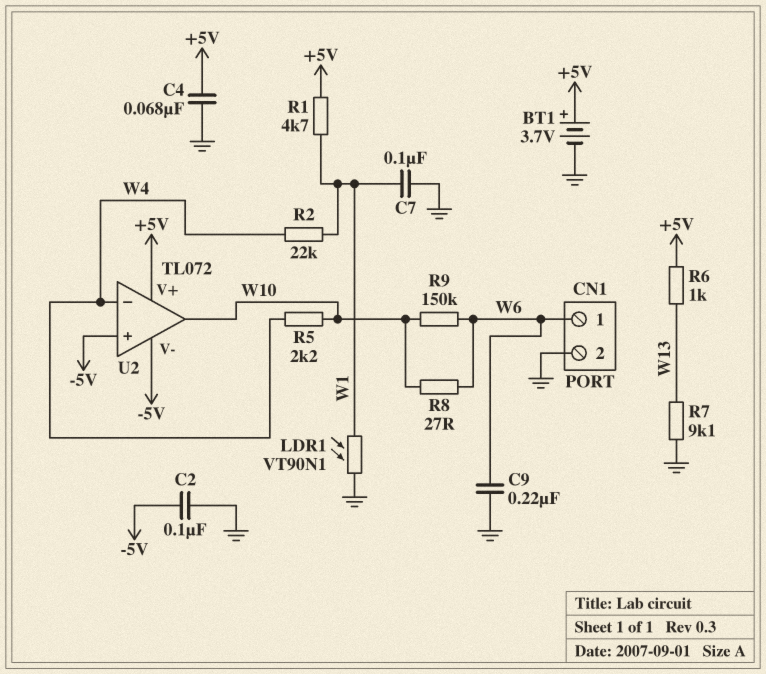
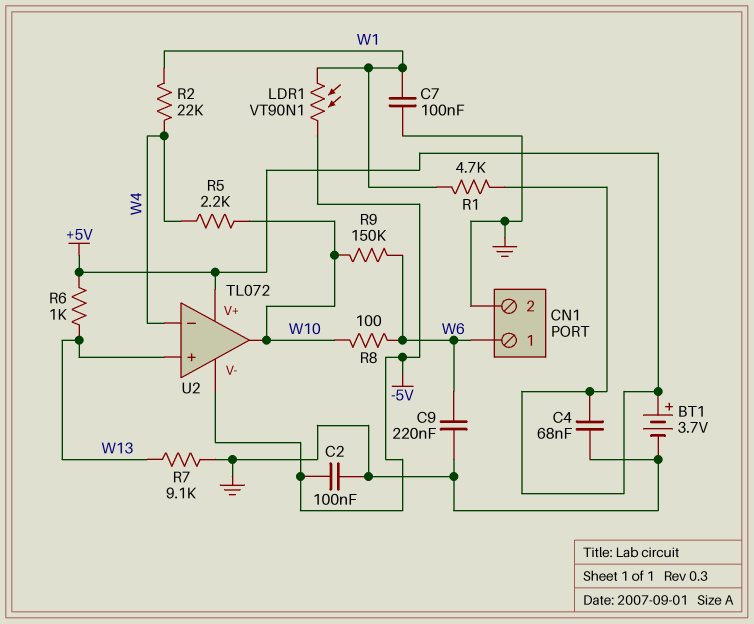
LDR1: VT90N1 (GND, W1) -> VT90N1 (-5V, W1)
R8: 27 (W6, W10) -> 100 (W6, W10)
U2 pin in+: -5V -> W13

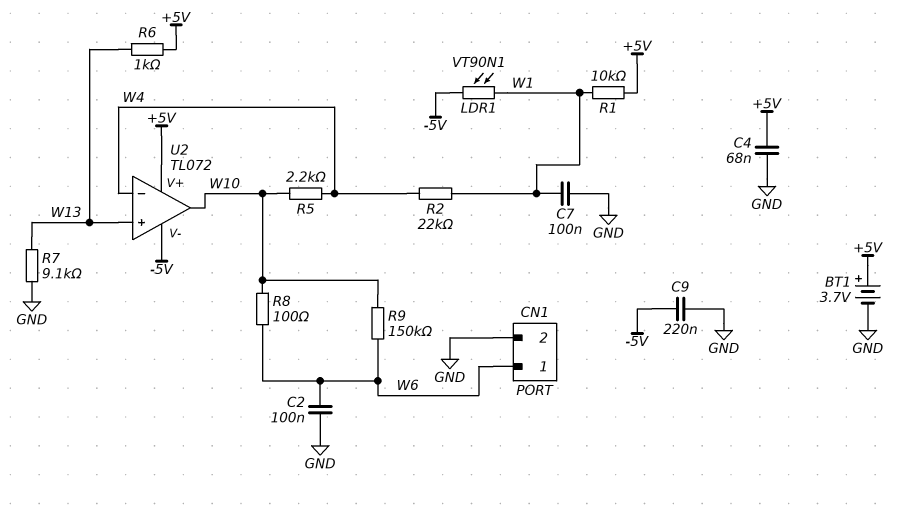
C2: 100nF (-5V, GND) -> 100nF (GND, W6)
C9: 220nF (GND, W6) -> 220nF (-5V, GND)
R1: 4.7k (+5V, W1) -> 10k (+5V, W1)

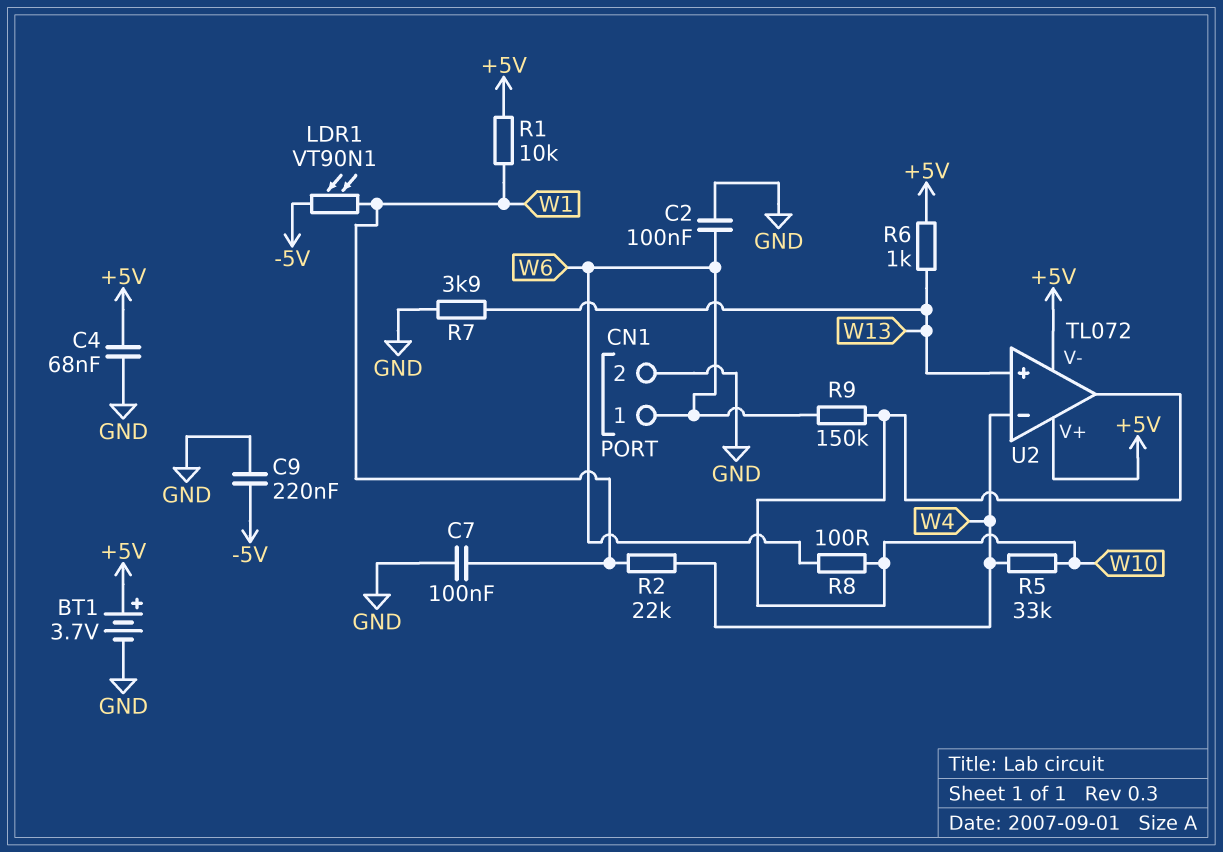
R5: 2.2k (W4, W10) -> 33k (W4, W10)
R7: 9.1k (GND, W13) -> 3.9k (GND, W13)
U2 pin V-: -5V -> +5V

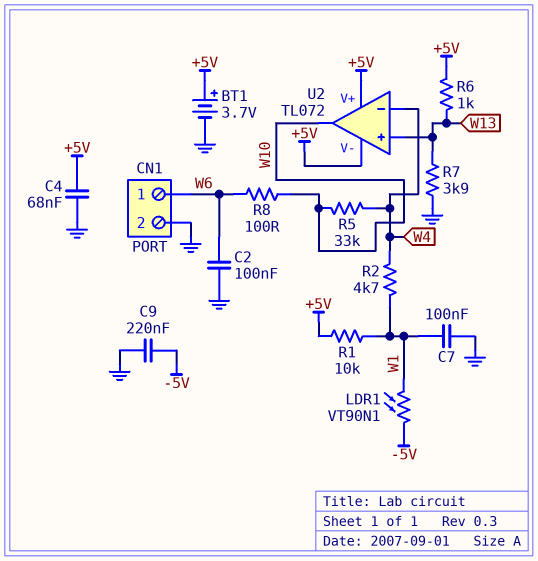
R2: 22k (W1, W4) -> 4.7k (W1, W4)
R9: 150k (W6, W10) -> none

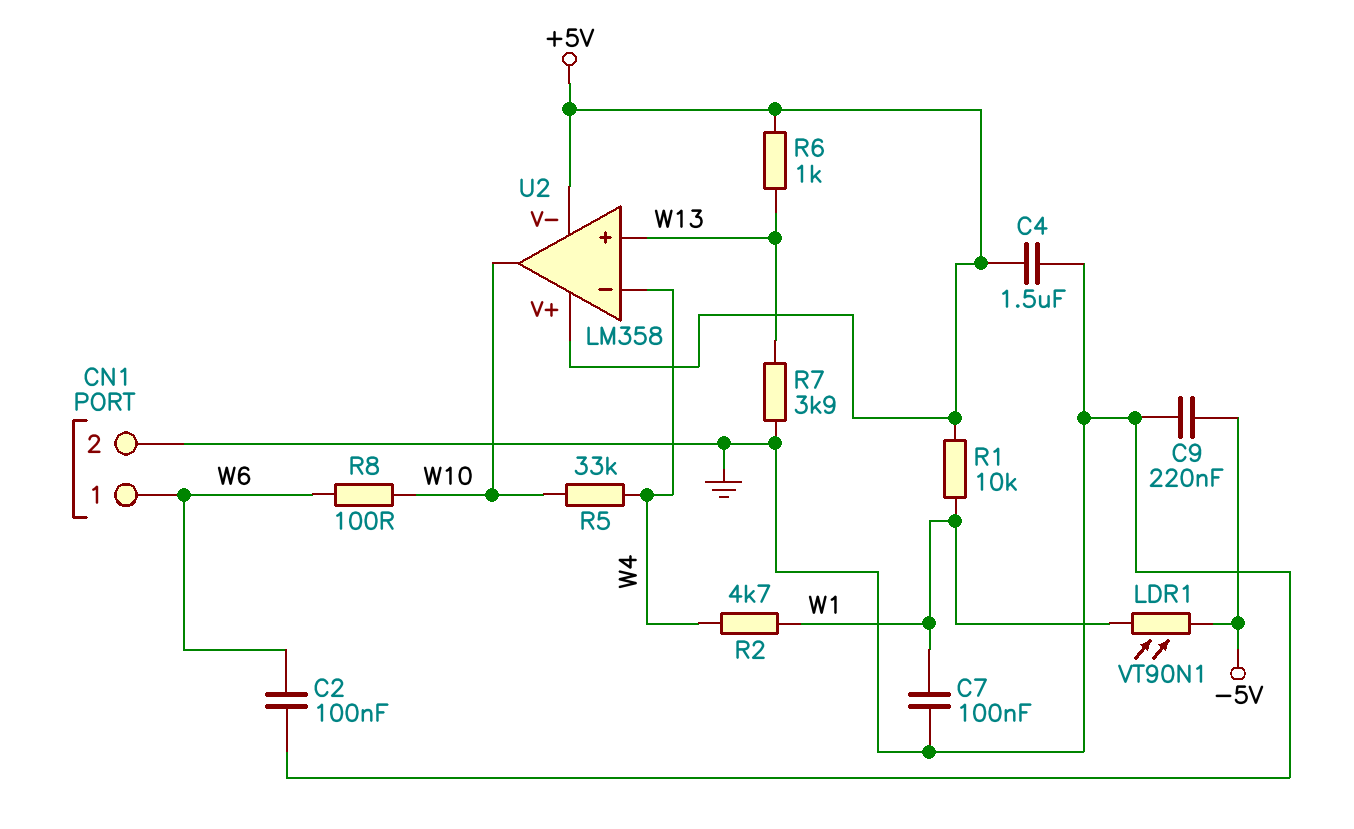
BT1: 3.7V (plus +5V, minus GND) -> none
C4: 68nF (+5V, GND) -> 1.5uF (+5V, GND)
U2: TL072 -> LM358

